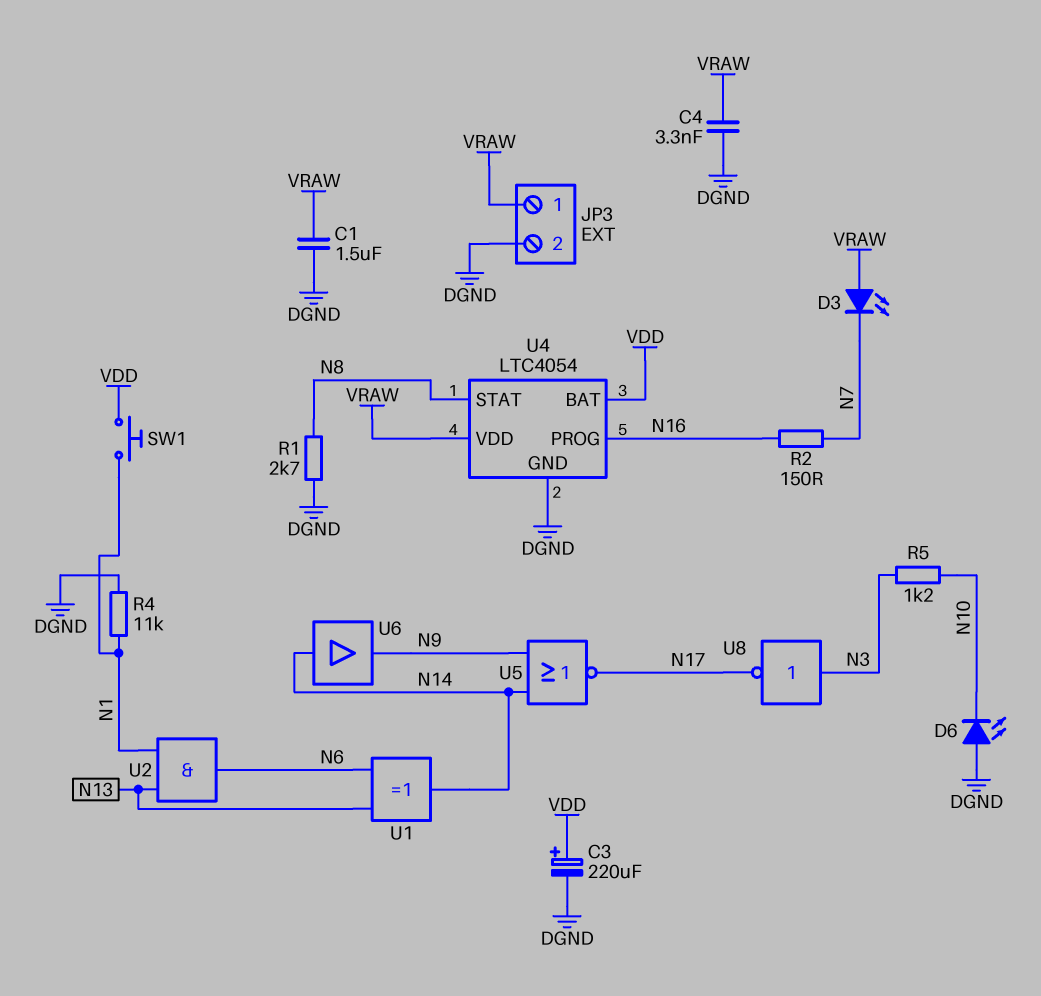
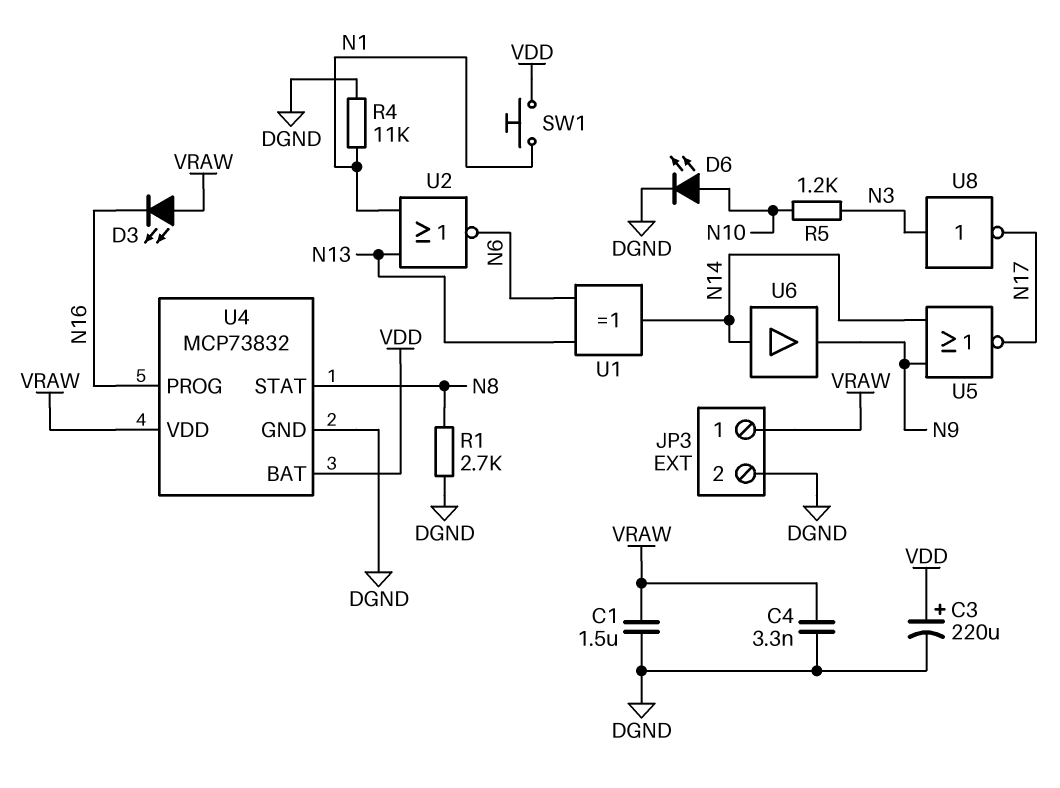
D3: LED (A VRAW, K N7) -> LED (A VRAW, K N16)
D6: LED (A DGND, K N10) -> LED (A N10, K DGND)
R2: 150 (N7, N16) -> none
U2: AND (in N1, in N13, out N6) -> NOR (in N1, in N13, out N6)
U4: LTC4054 -> MCP73832

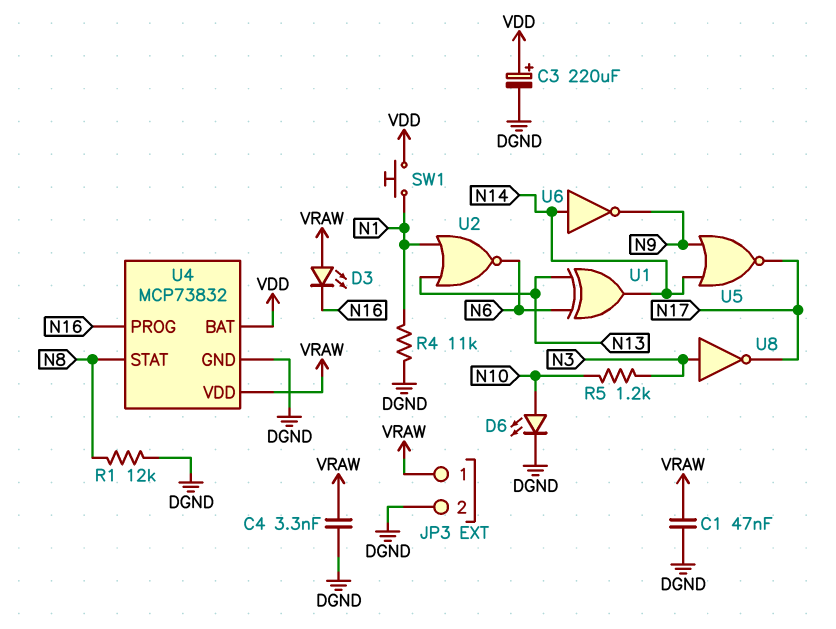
C1: 1.5uF (DGND, VRAW) -> 47nF (DGND, VRAW)
R1: 2.7k (DGND, N8) -> 12k (DGND, N8)
U6: buffer (in N14, out N9) -> NOT (in N14, out N9)

